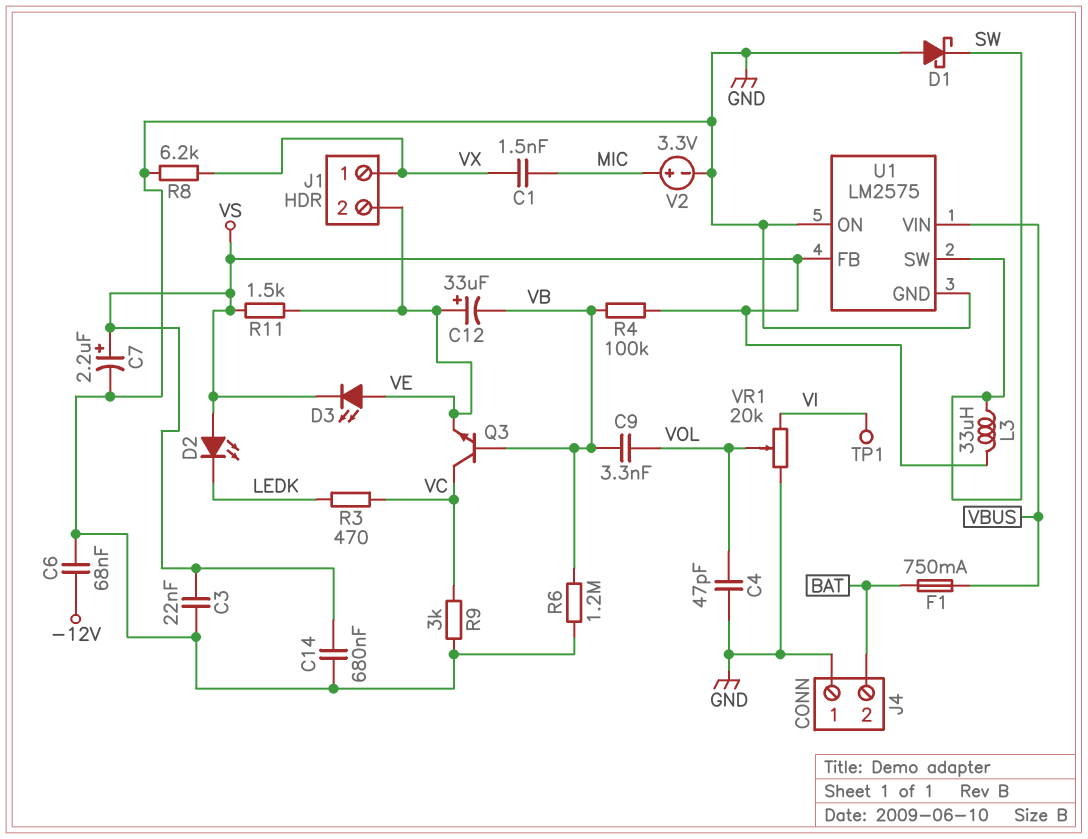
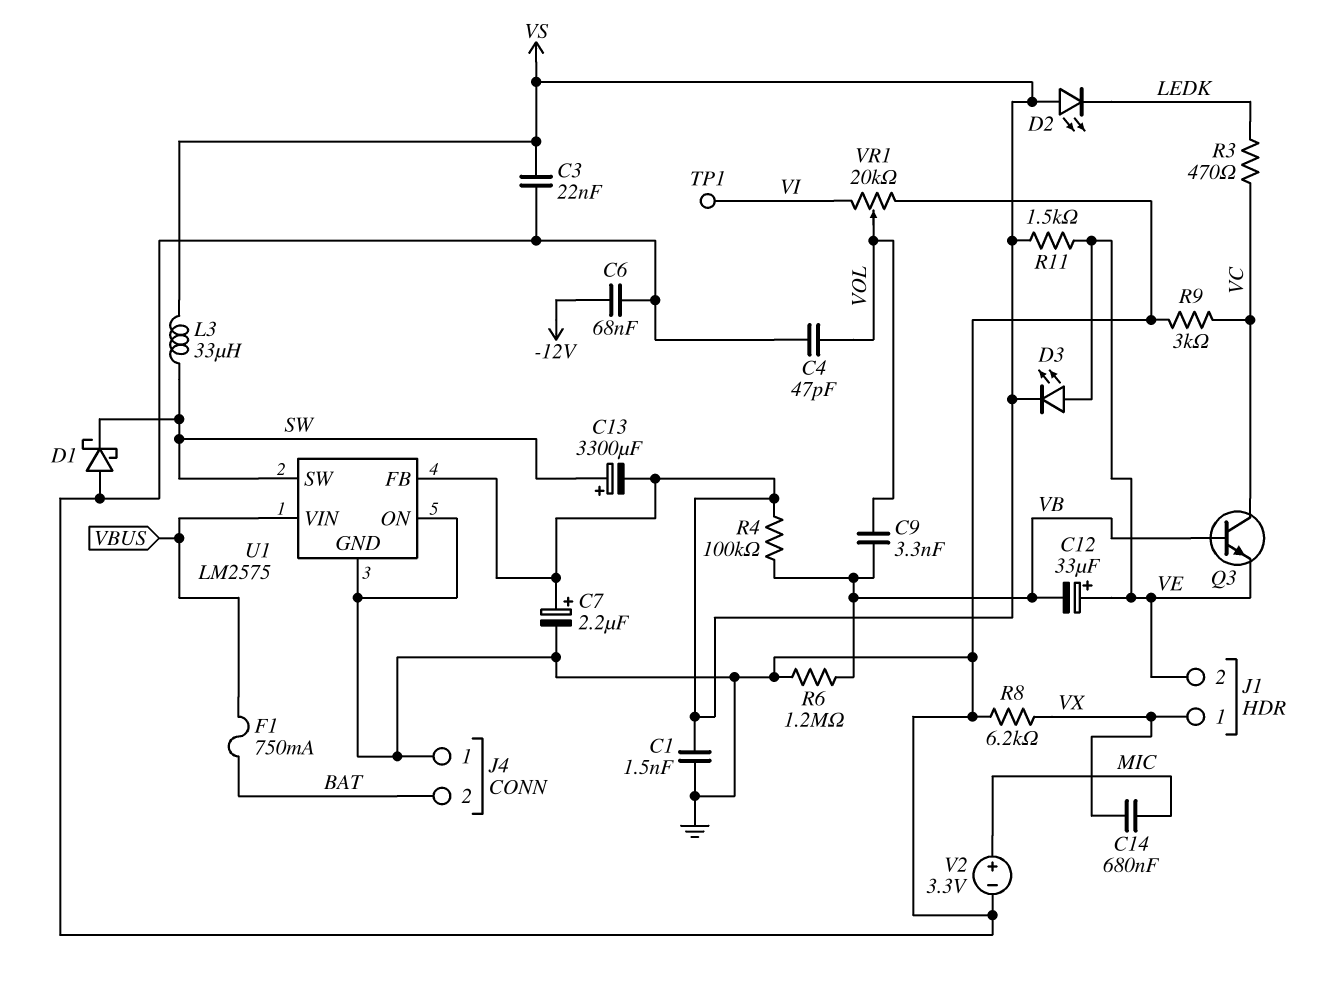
C1: 1.5nF (MIC, VX) -> 1.5nF (GND, VS)
C13: none -> 3300uF (plus SW, minus VS)
C14: 680nF (GND, VS) -> 680nF (MIC, VX)

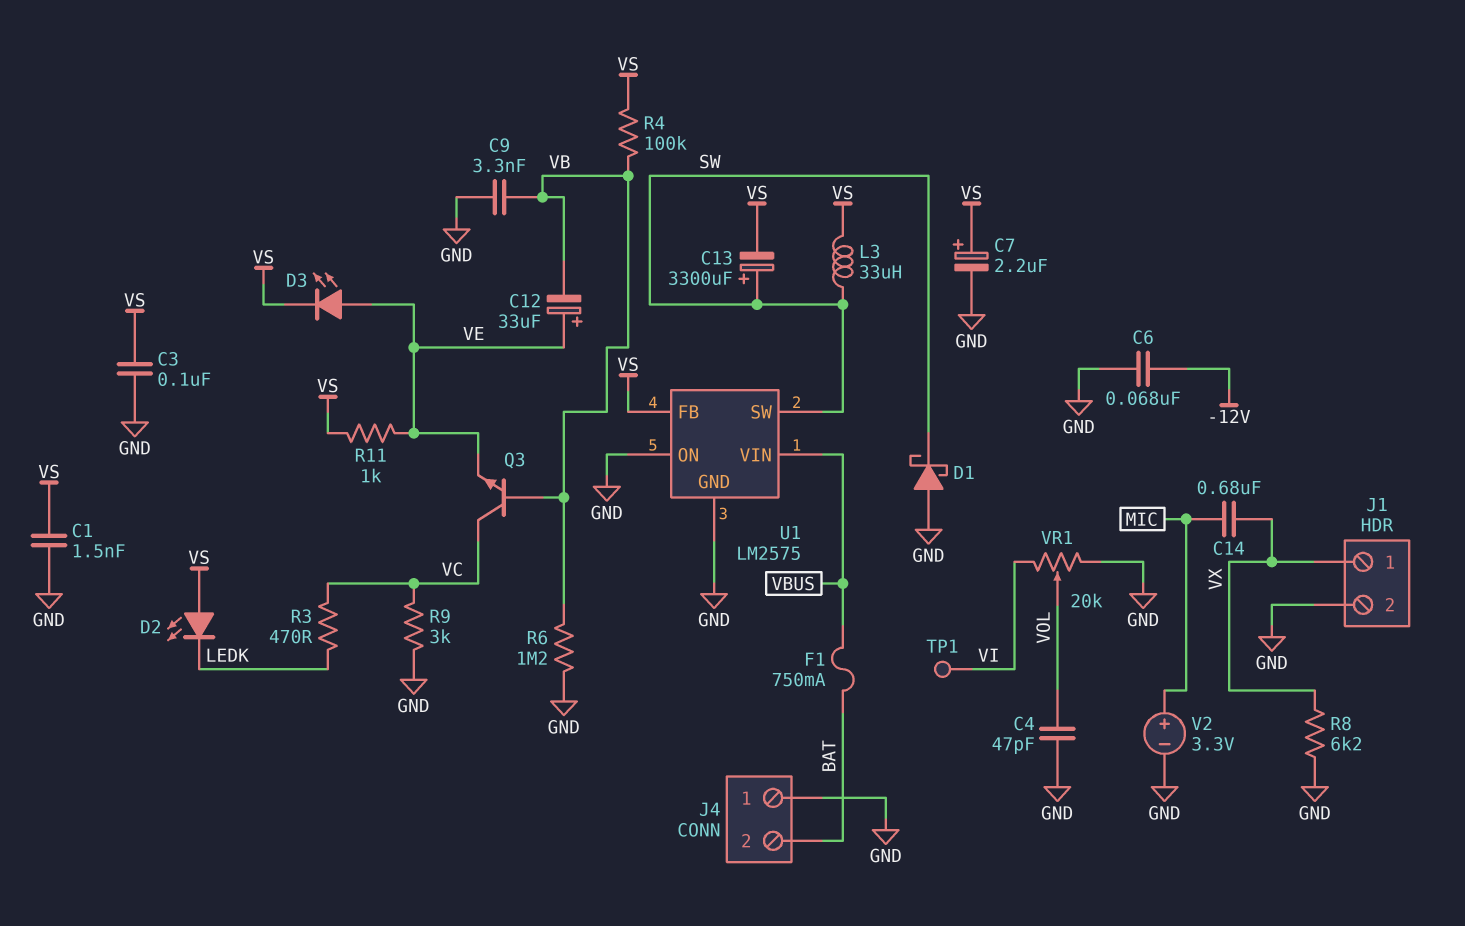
C3: 22nF (GND, VS) -> 100nF (GND, VS)
C9: 3.3nF (VB, VOL) -> 3.3nF (GND, VB)
J1 pin 2: VE -> GND
R11: 1.5k (VE, VS) -> 1k (VE, VS)

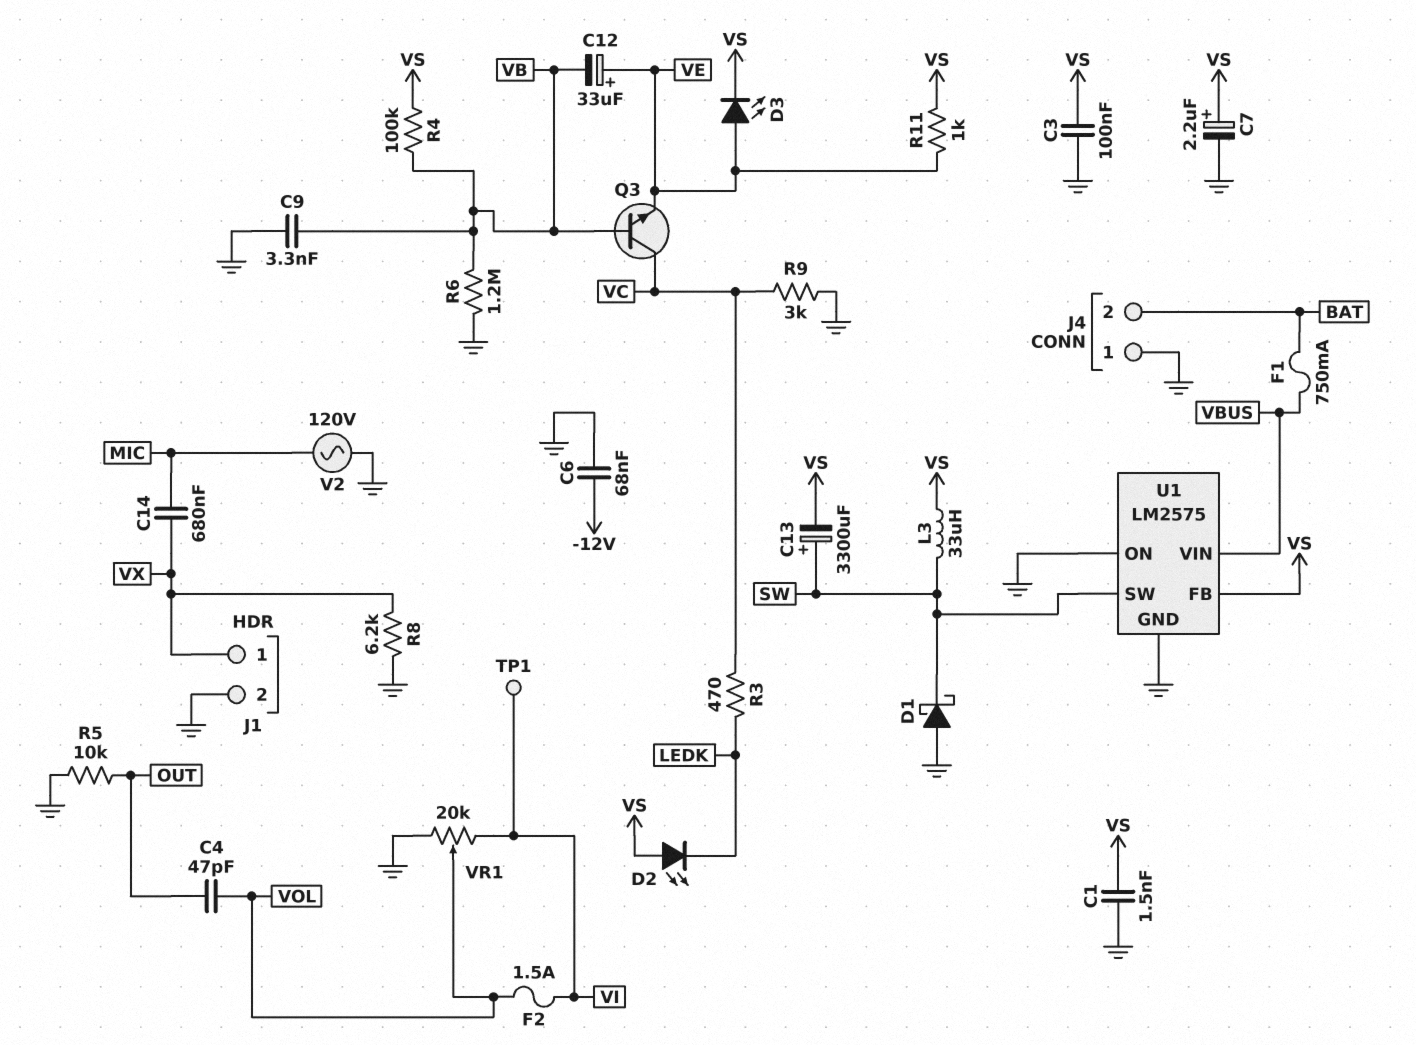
C4: 47pF (GND, VOL) -> 47pF (OUT, VOL)
F2: none -> 1.5A (VI, VOL)
R5: none -> 10k (GND, OUT)
V2: 3.3V (plus MIC, minus GND) -> AC 120V (GND, MIC)

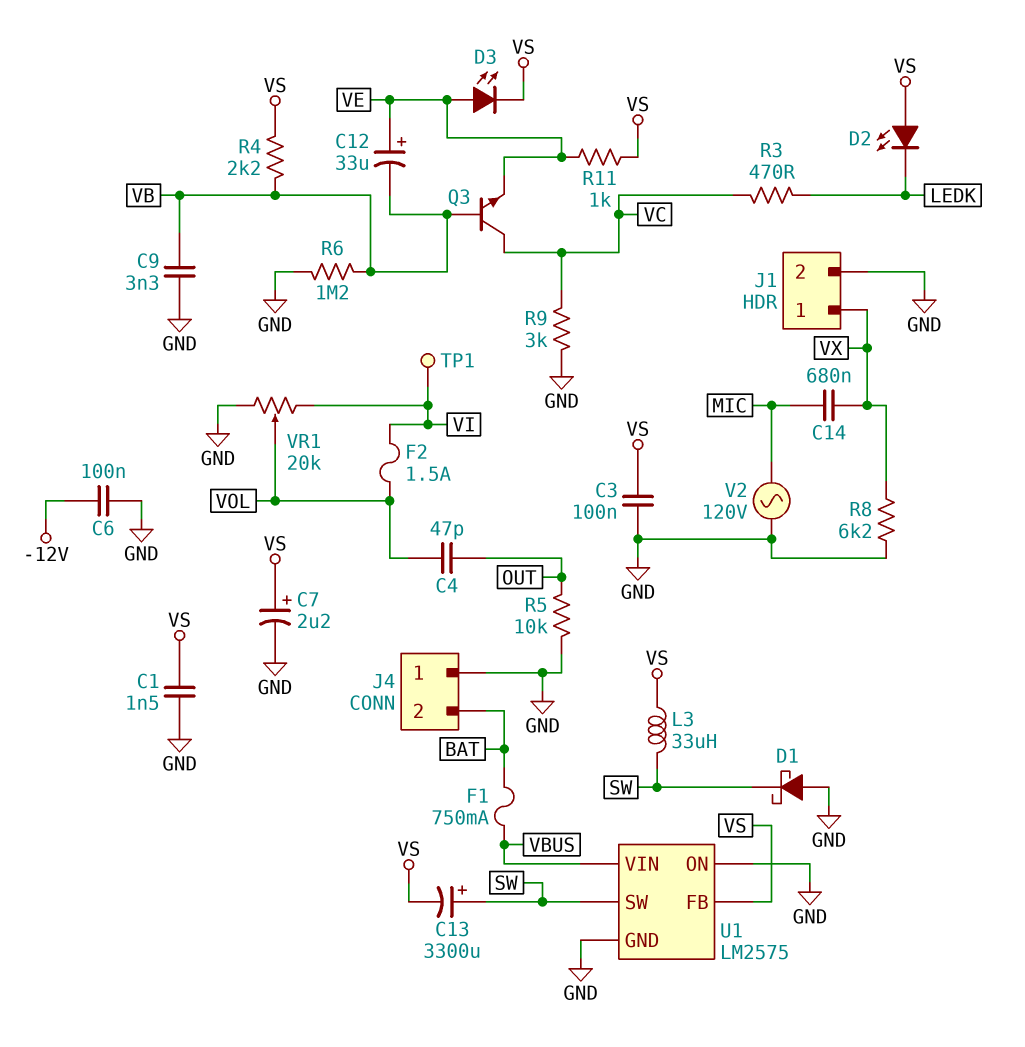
C6: 68nF (-12V, GND) -> 100nF (-12V, GND)
R4: 100k (VB, VS) -> 2.2k (VB, VS)

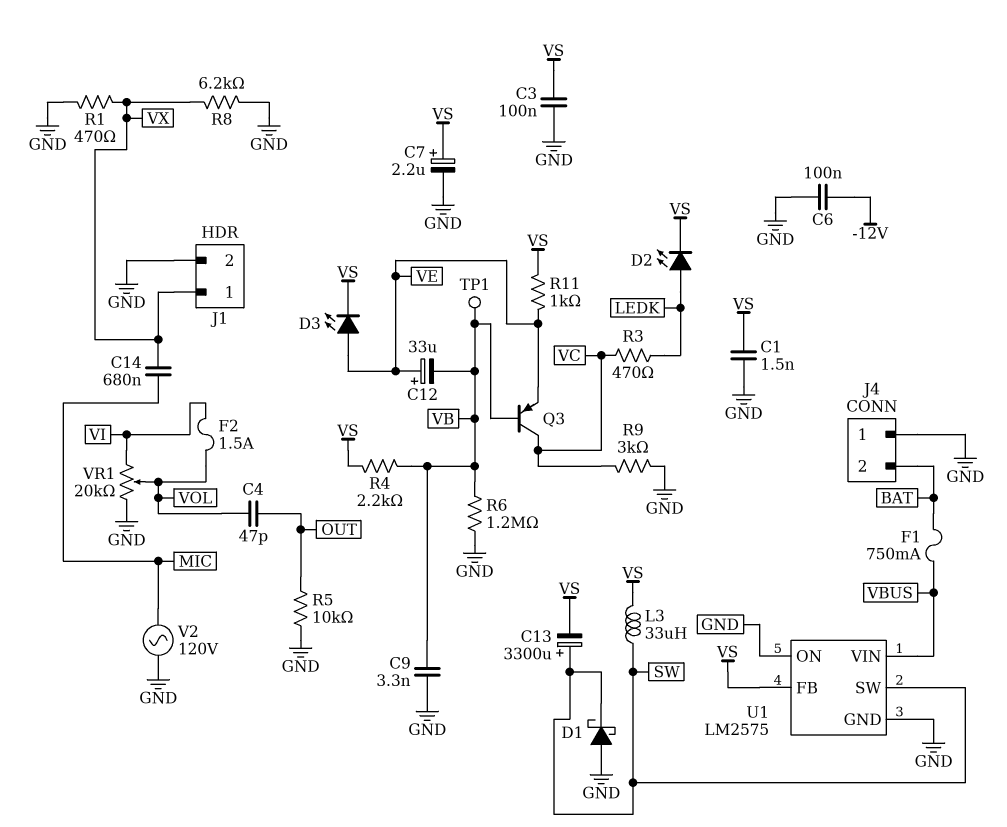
D2: LED (A VS, K LEDK) -> LED (A LEDK, K VS)
Q3: NPN (B VB, C VC, E VE) -> PNP (B VB, C VC, E VE)
R1: none -> 470 (GND, VX)
TP1: test point (VI) -> test point (VB)

